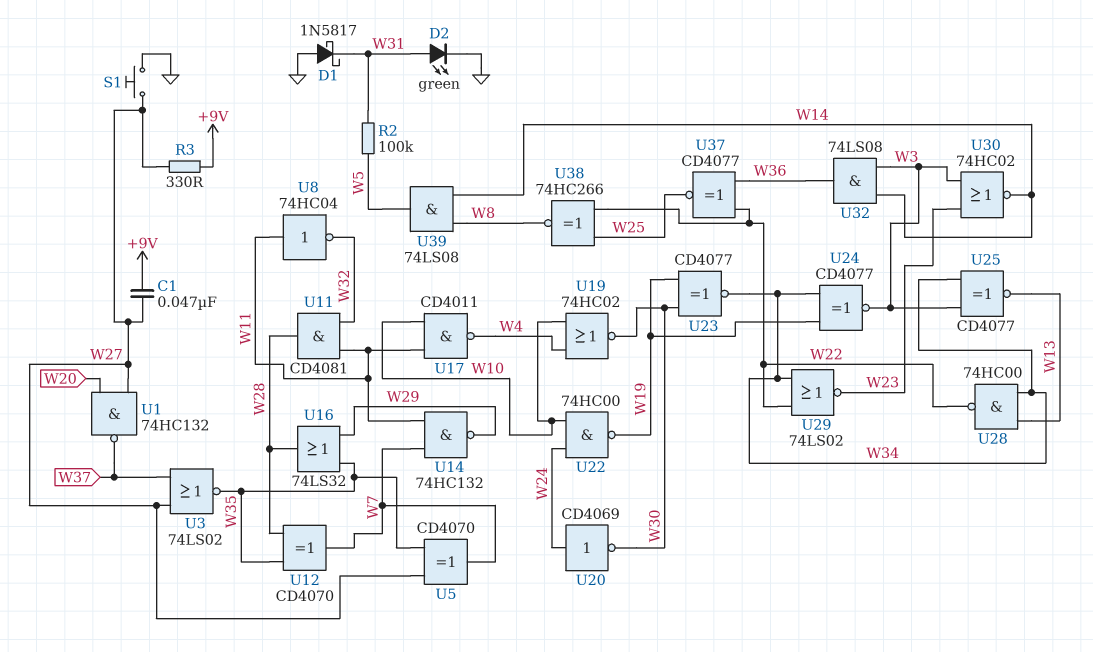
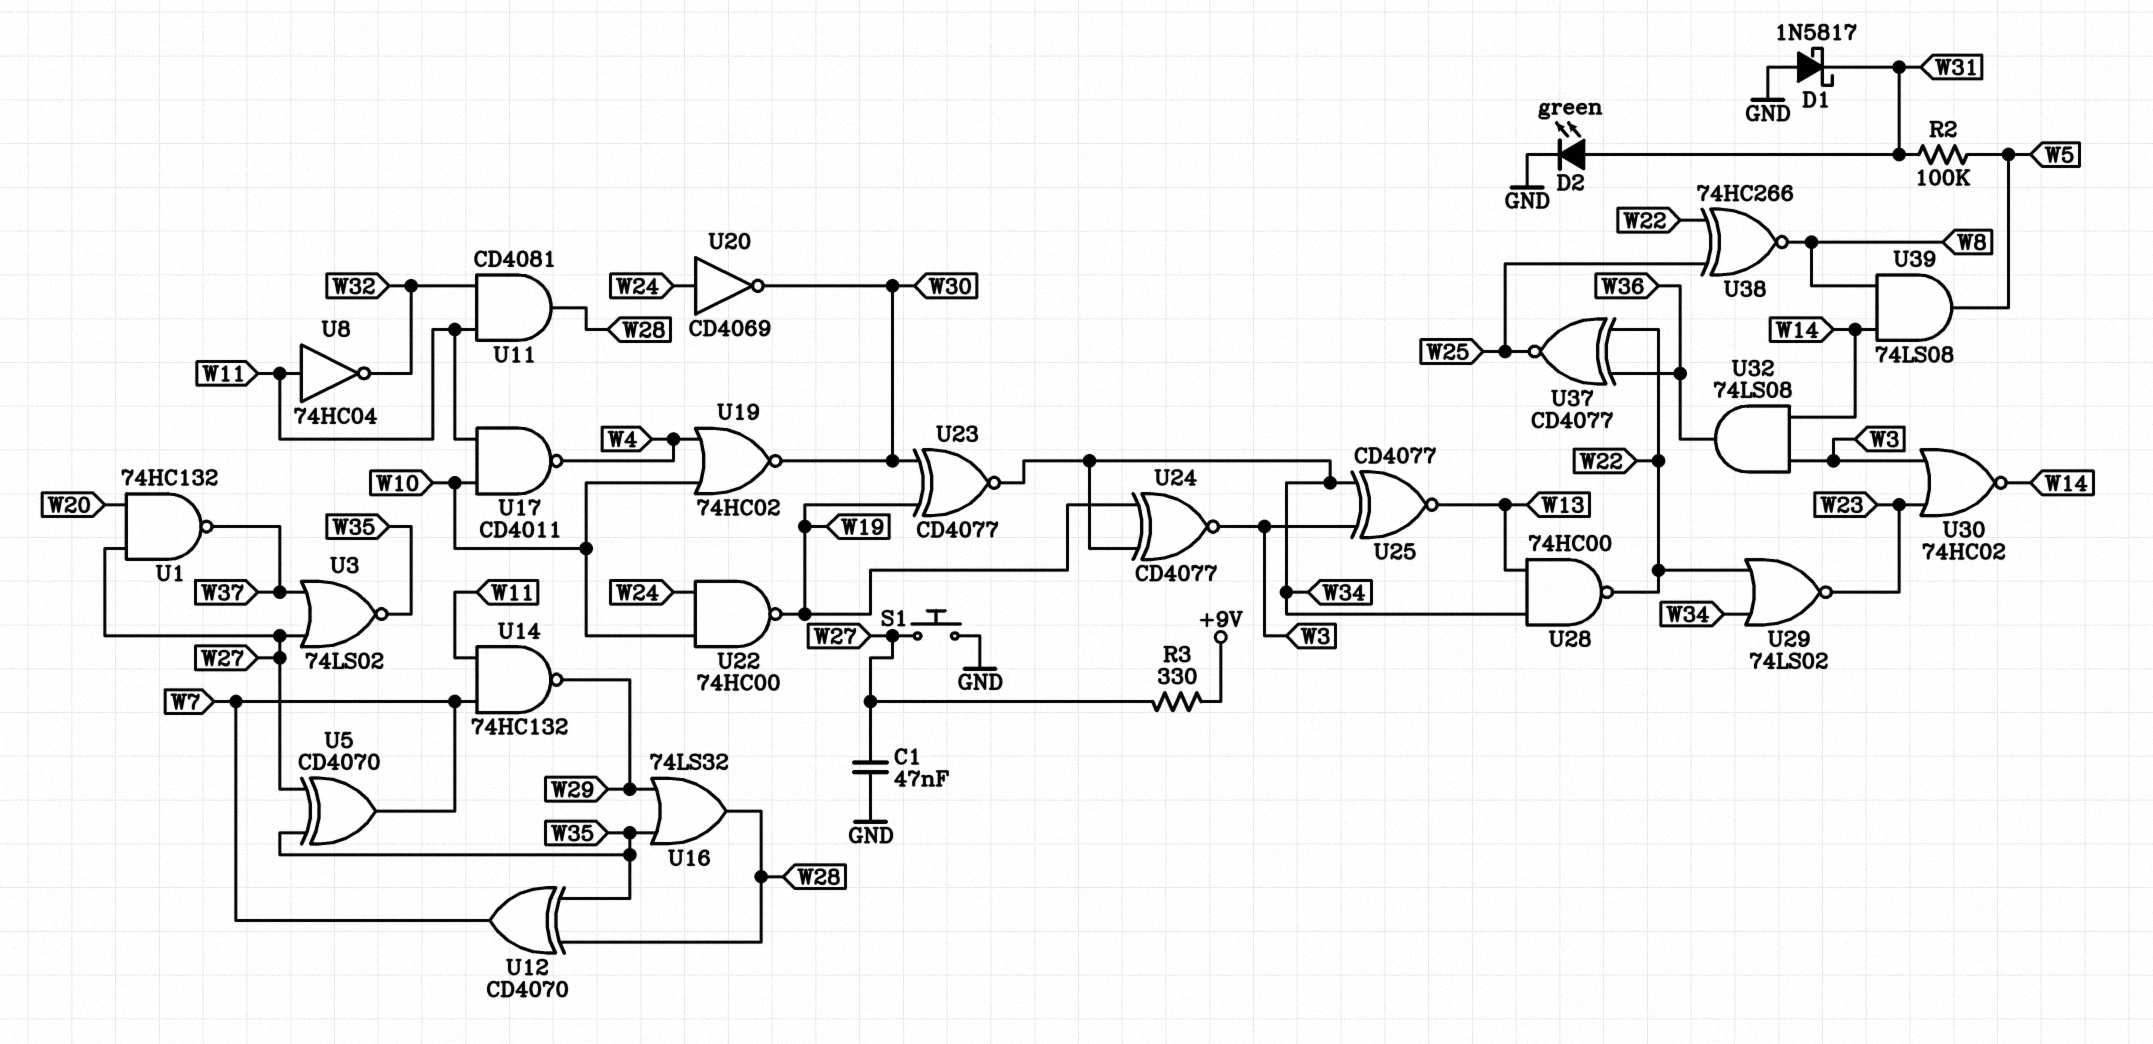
C1: 47nF (+9V, W27) -> 47nF (GND, W27)

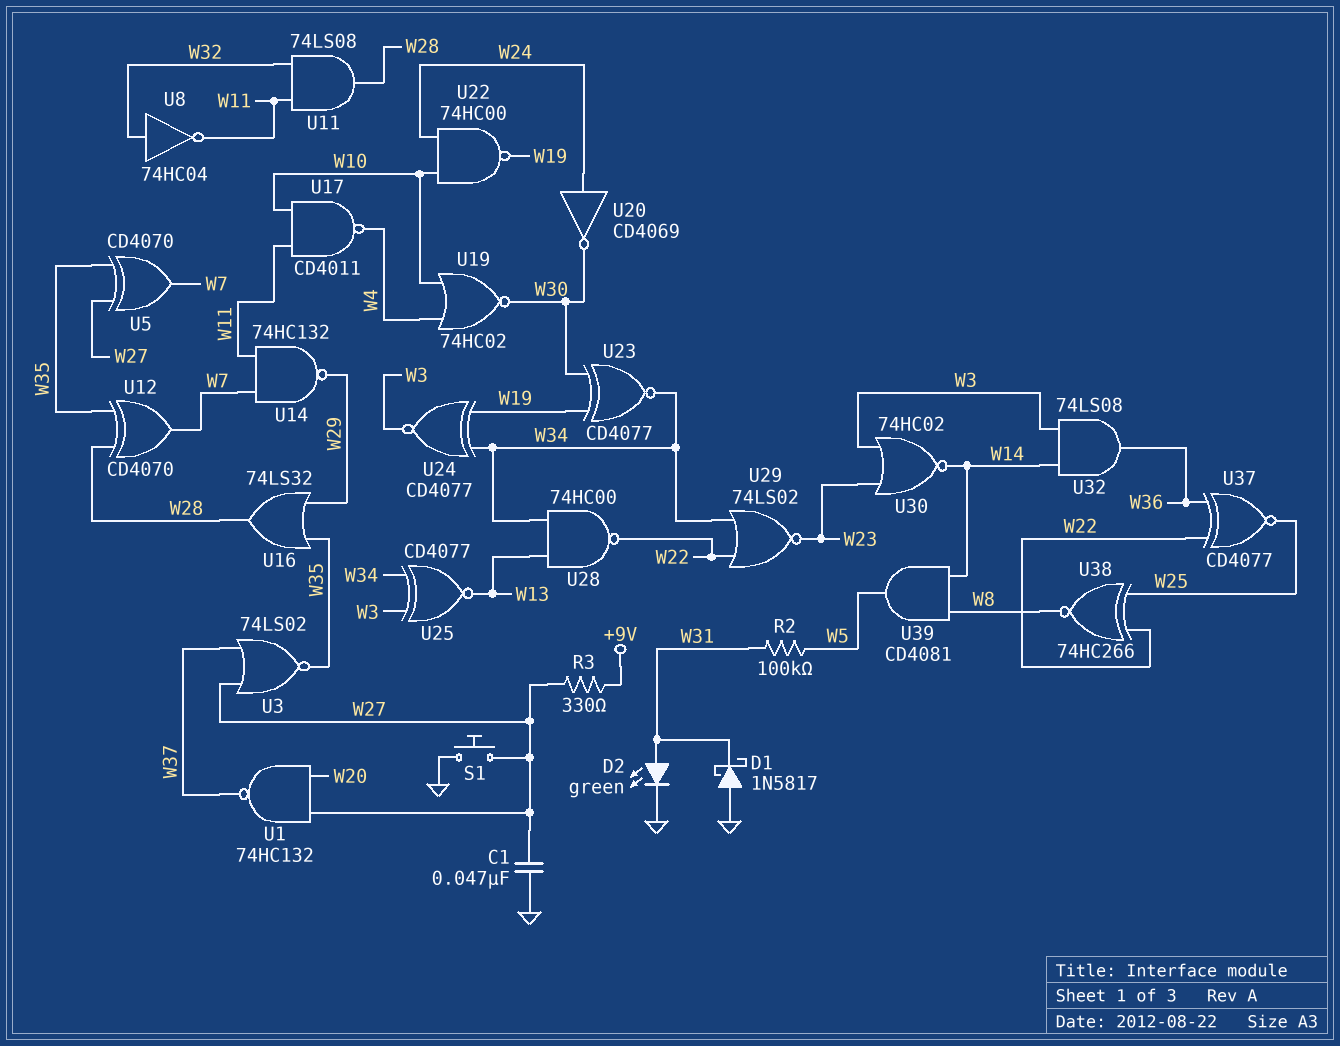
U8: NOT 74HC04 (in W11, out W32) -> NOT 74HC04 (in W32, out W11)
U11: AND CD4081 (in W11, in W32, out W28) -> AND 74LS08 (in W11, in W32, out W28)
U39: AND 74LS08 (in W8, in W14, out W5) -> AND CD4081 (in W8, in W14, out W5)

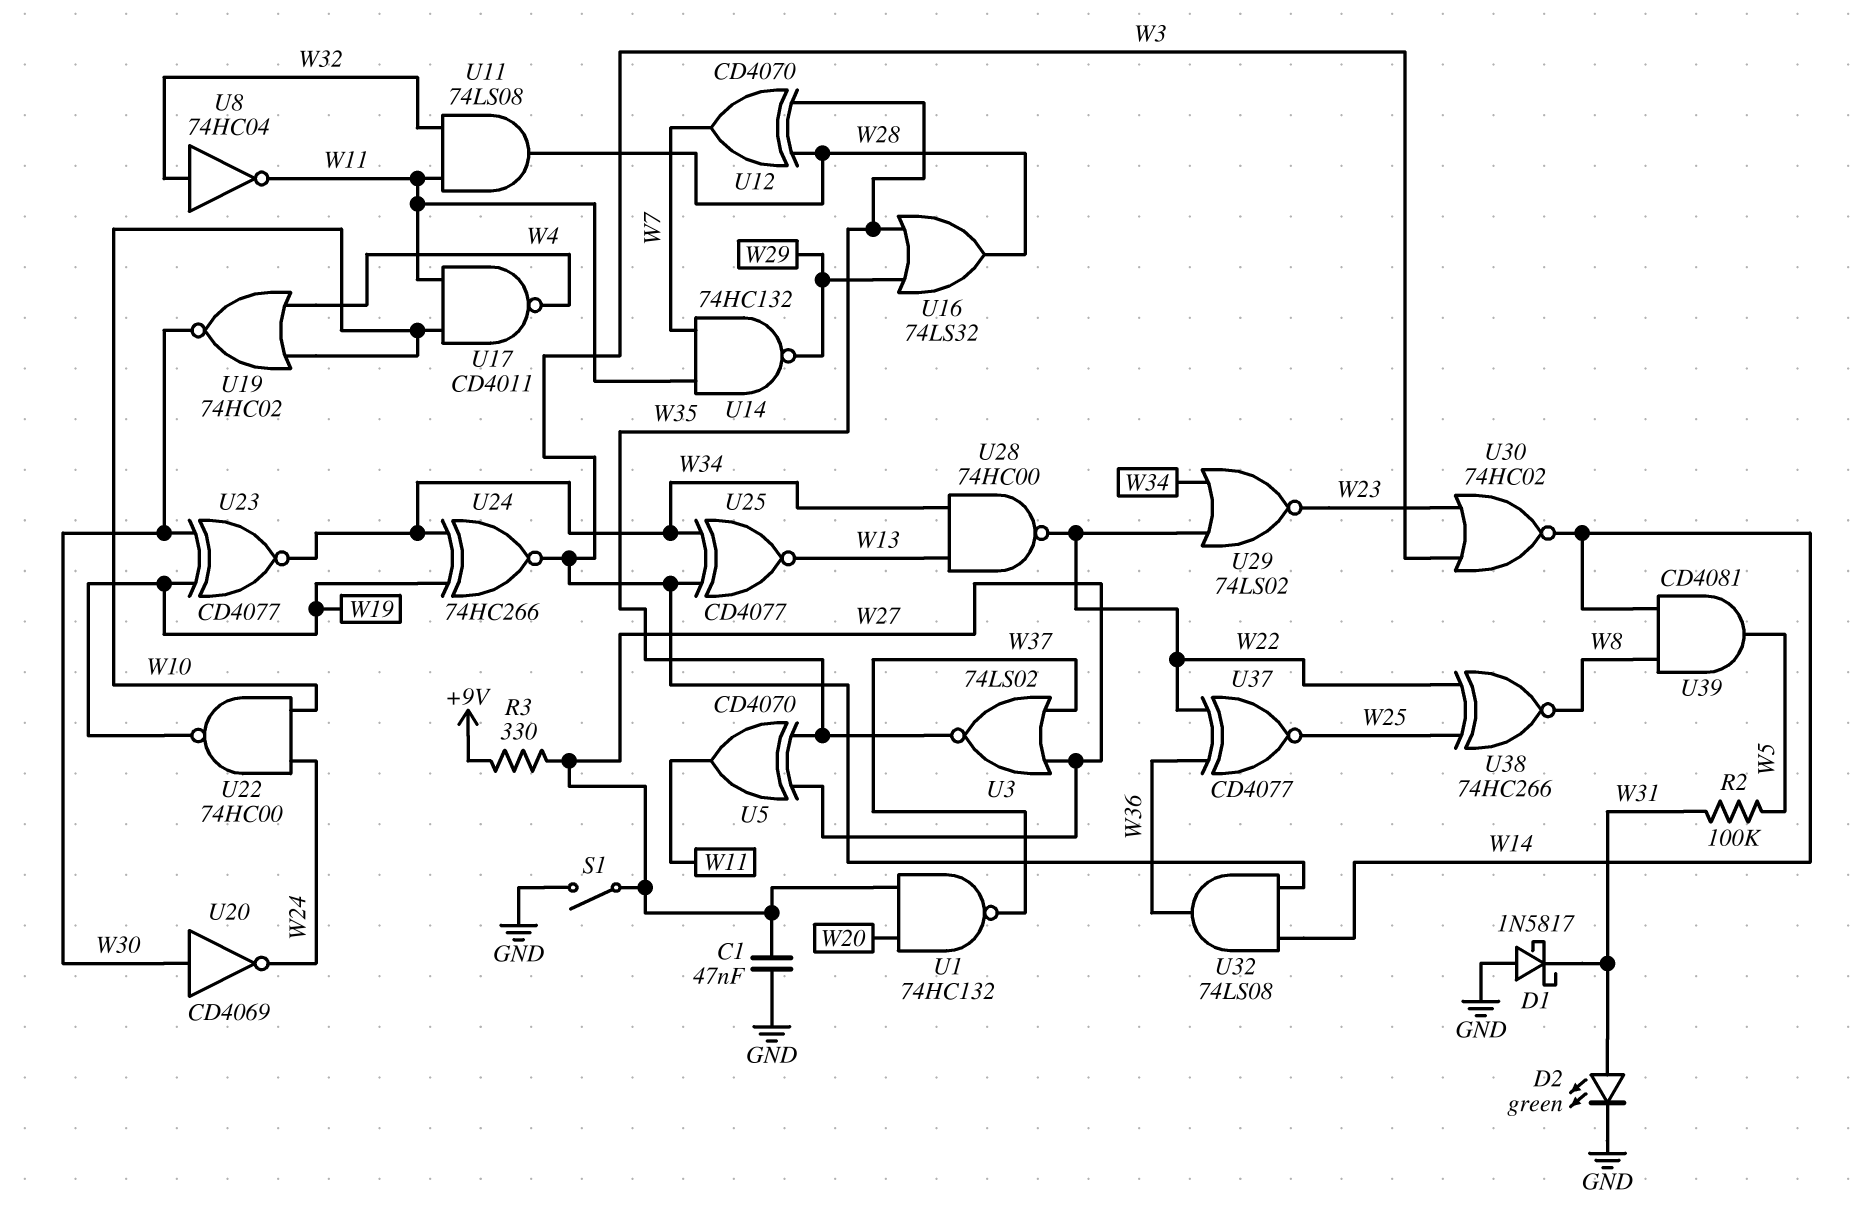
S1: button (GND, W27) -> switch (GND, W27)
U5: XOR CD4070 (in W27, in W35, out W7) -> XOR CD4070 (in W27, in W35, out W11)
U20: NOT CD4069 (in W24, out W30) -> NOT CD4069 (in W30, out W24)
U24: XNOR CD4077 (in W19, in W34, out W3) -> XNOR 74HC266 (in W19, in W34, out W3)

